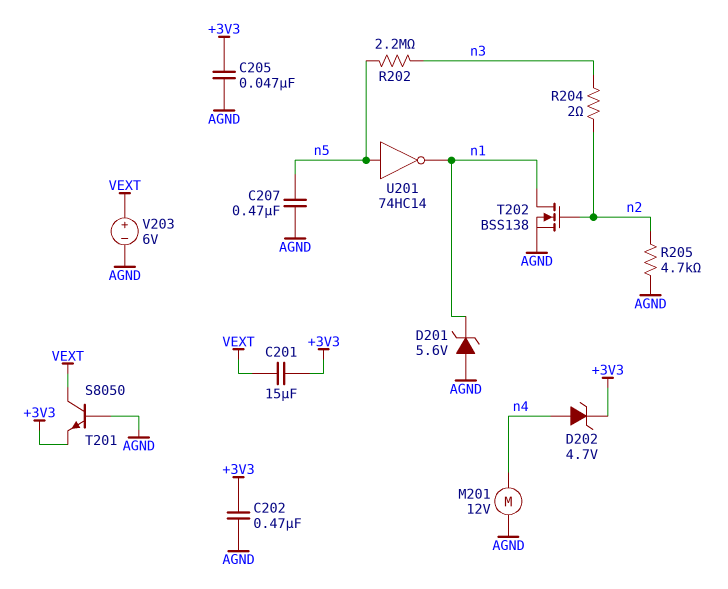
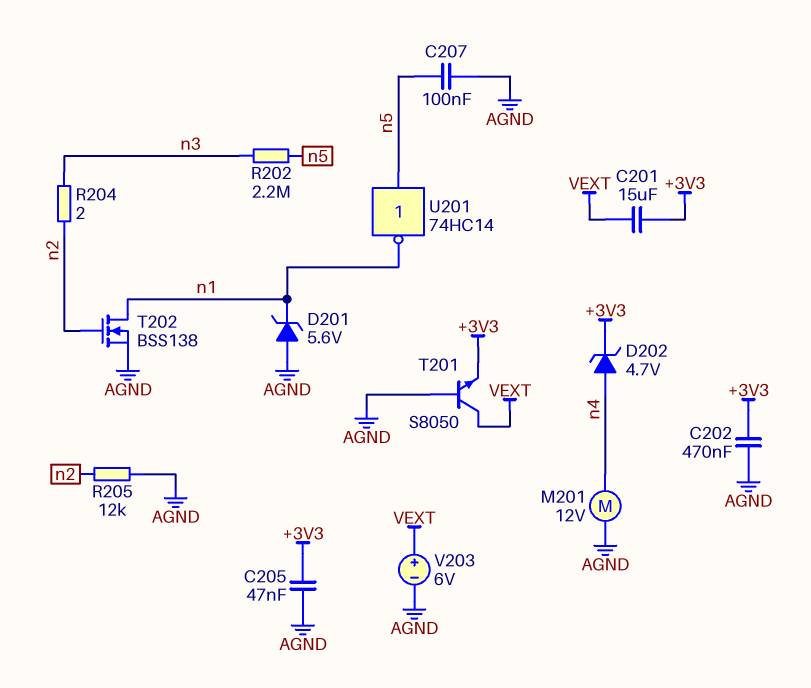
C207: 470nF (AGND, n5) -> 100nF (AGND, n5)
R205: 4.7k (AGND, n2) -> 12k (AGND, n2)

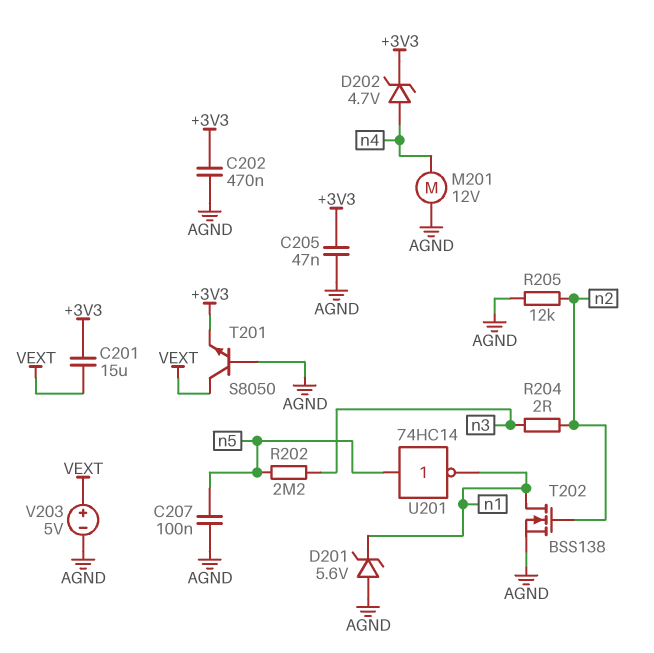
V203: 6V (plus VEXT, minus AGND) -> 5V (plus VEXT, minus AGND)

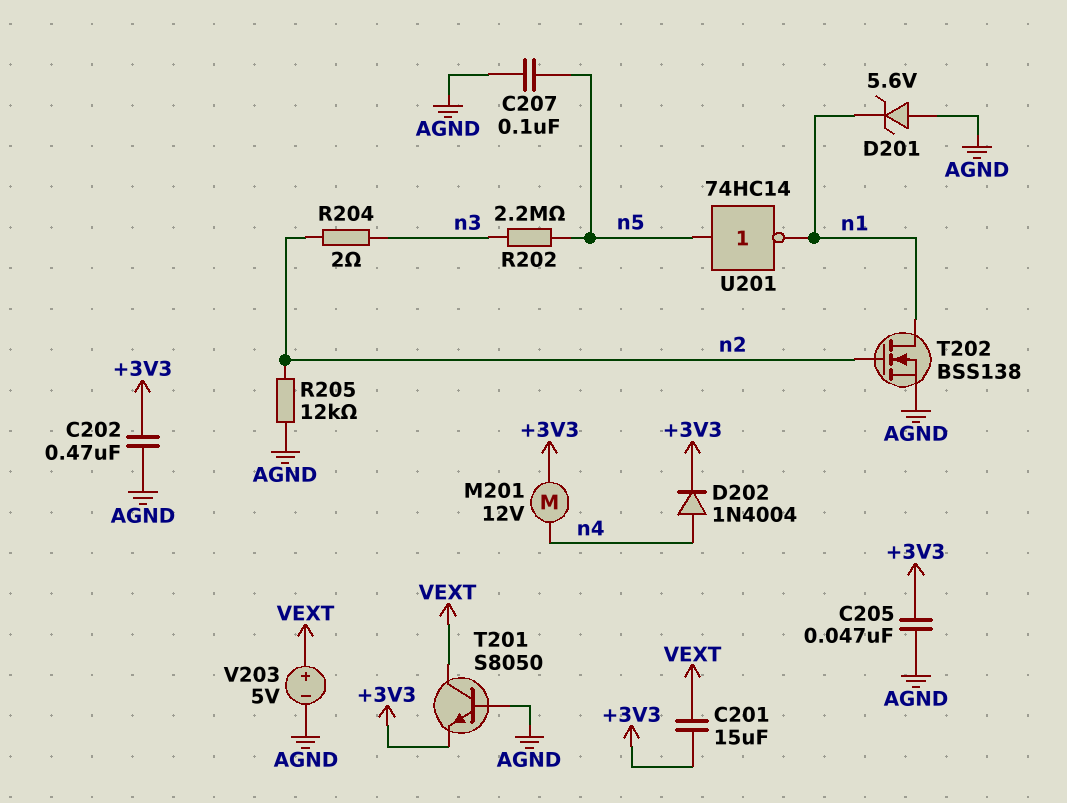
D202: zener 4.7V (A n4, K +3V3) -> diode 1N4004 (A n4, K +3V3)
M201: motor 12V (AGND, n4) -> motor 12V (+3V3, n4)

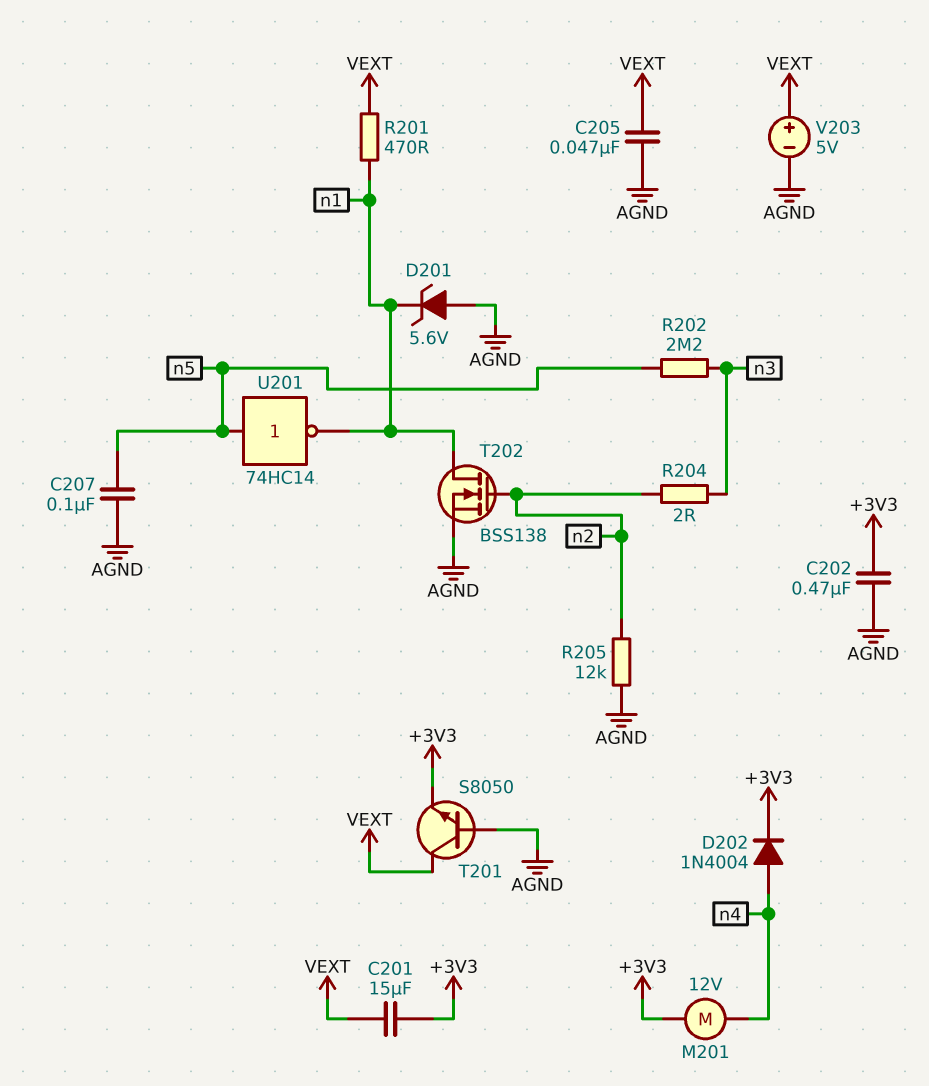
C205: 47nF (+3V3, AGND) -> 47nF (AGND, VEXT)
R201: none -> 470 (VEXT, n1)

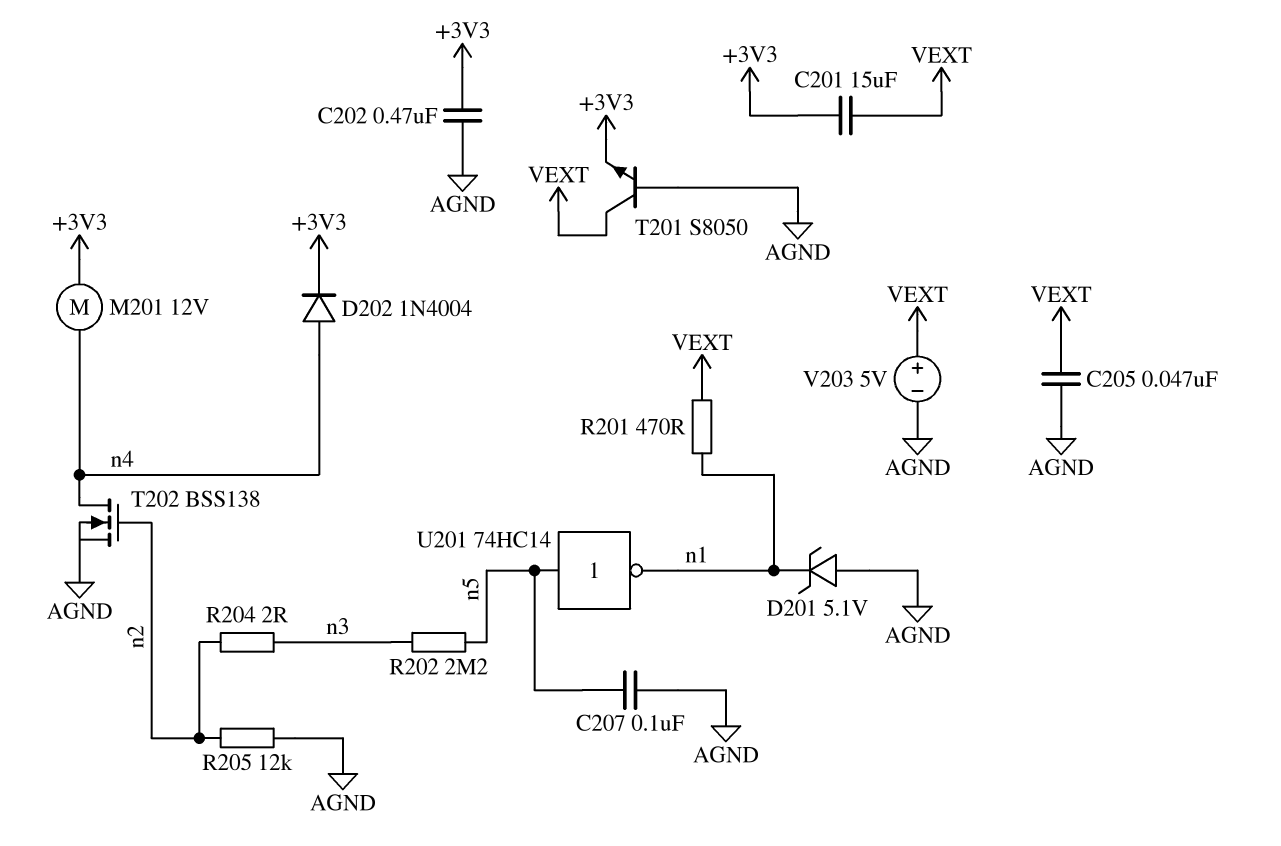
D201: zener 5.6V (A AGND, K n1) -> zener 5.1V (A AGND, K n1)
T202: NMOS BSS138 (G n2, D n1, S AGND) -> NMOS BSS138 (G n2, D n4, S AGND)

